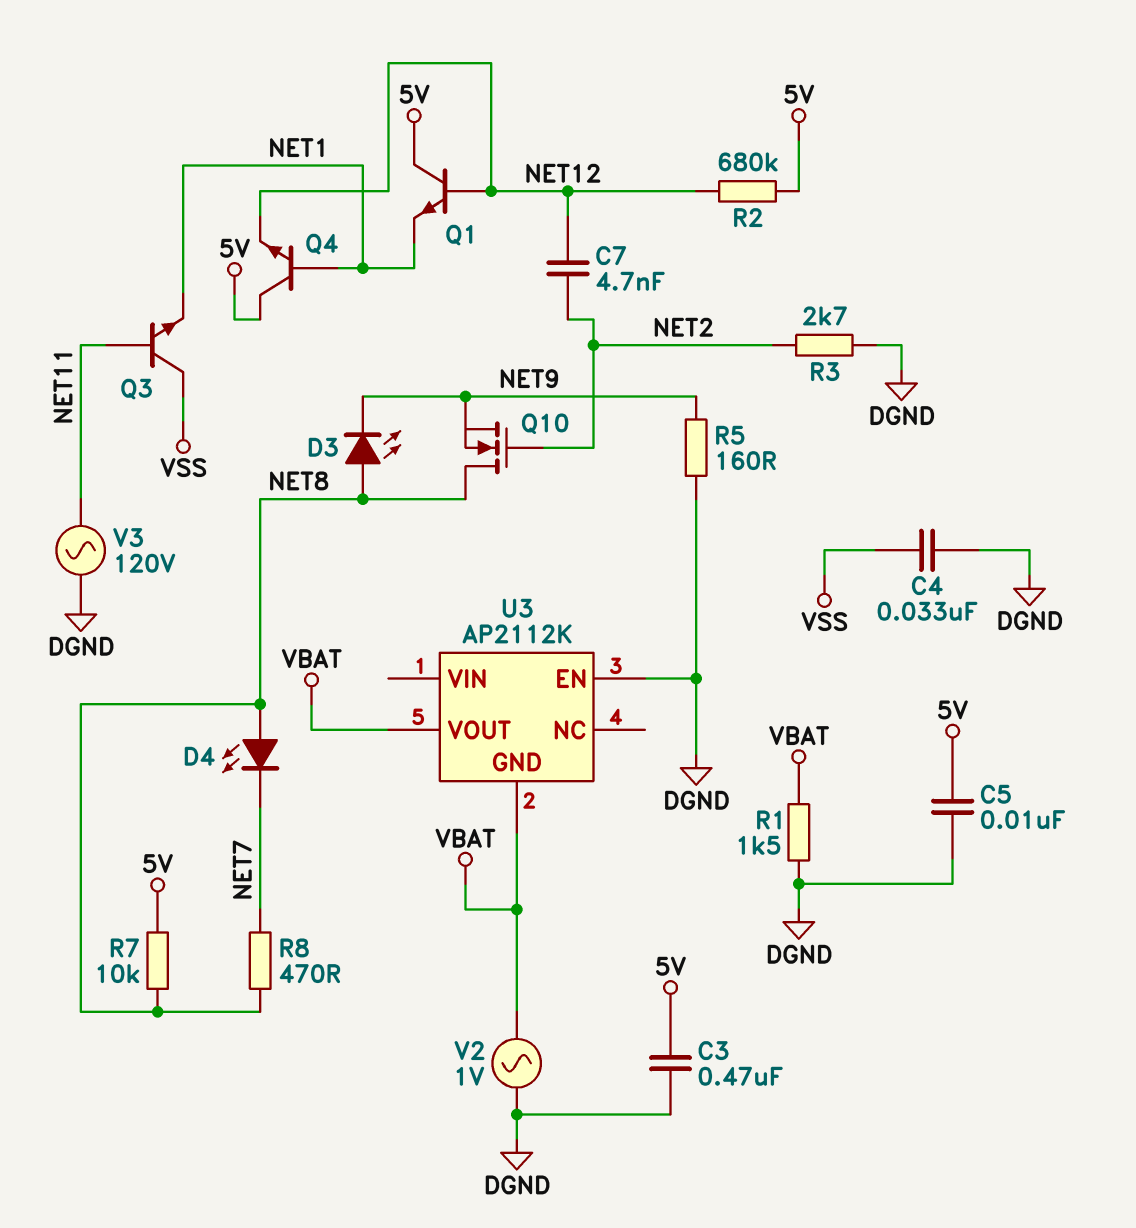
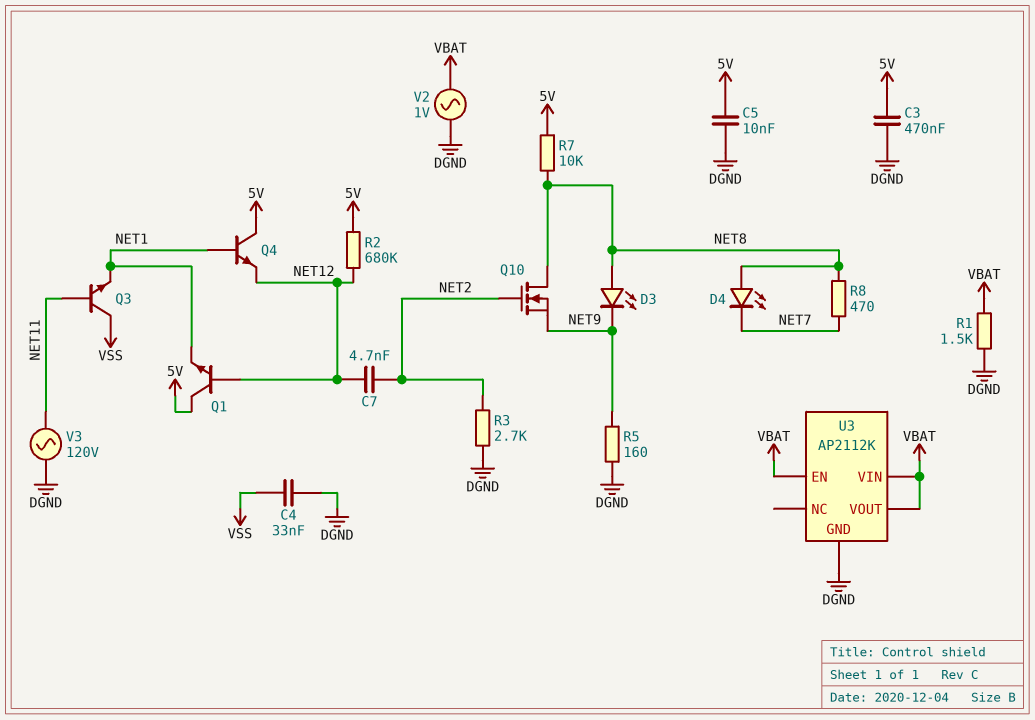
U3 pin EN: DGND -> VBAT
U3 pin GND: VBAT -> DGND
U3 pin VIN: none -> VBAT

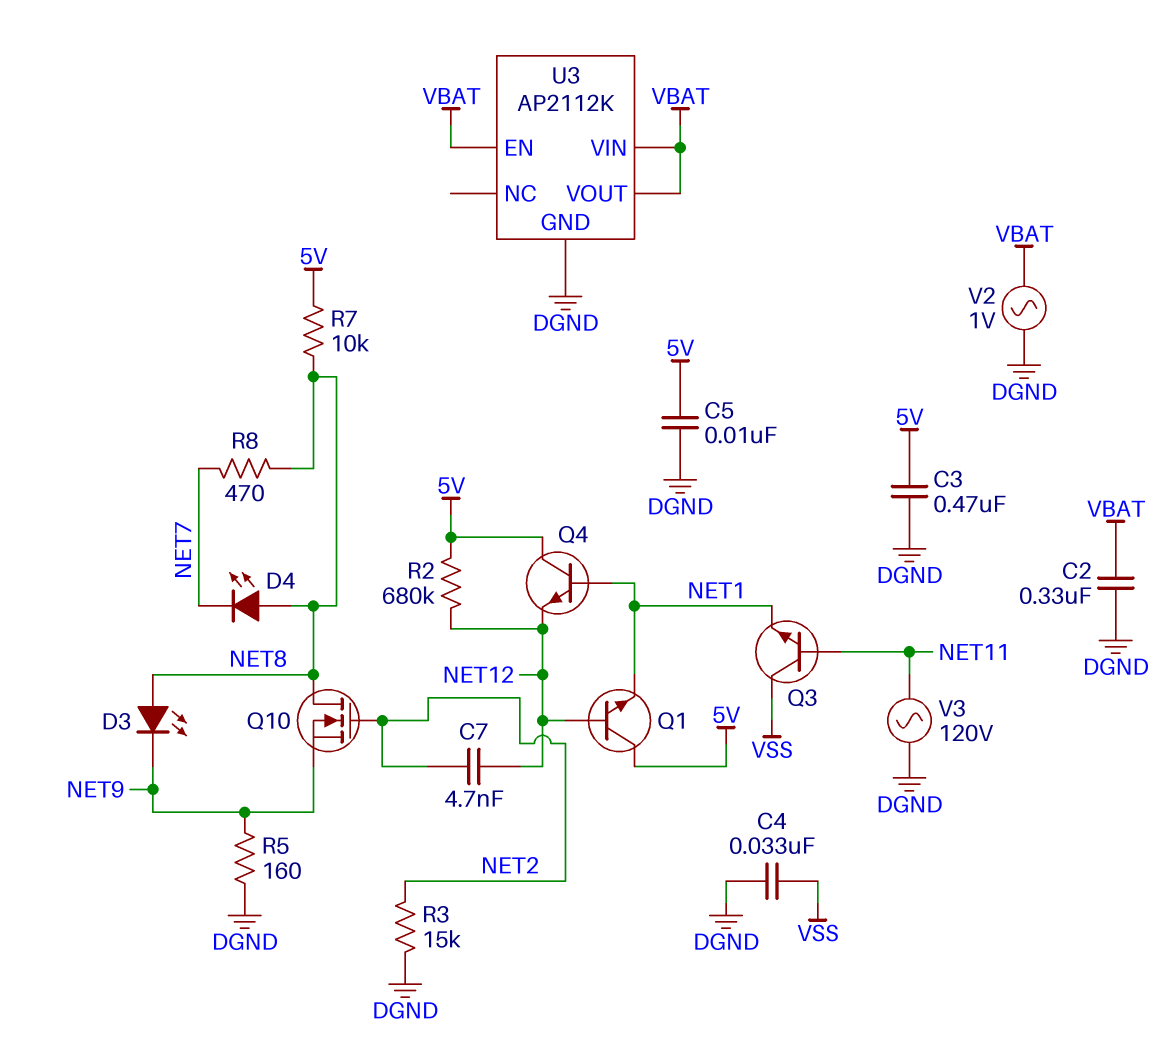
C2: none -> 330nF (DGND, VBAT)
R1: 1.5k (DGND, VBAT) -> none
R3: 2.7k (DGND, NET2) -> 15k (DGND, NET2)

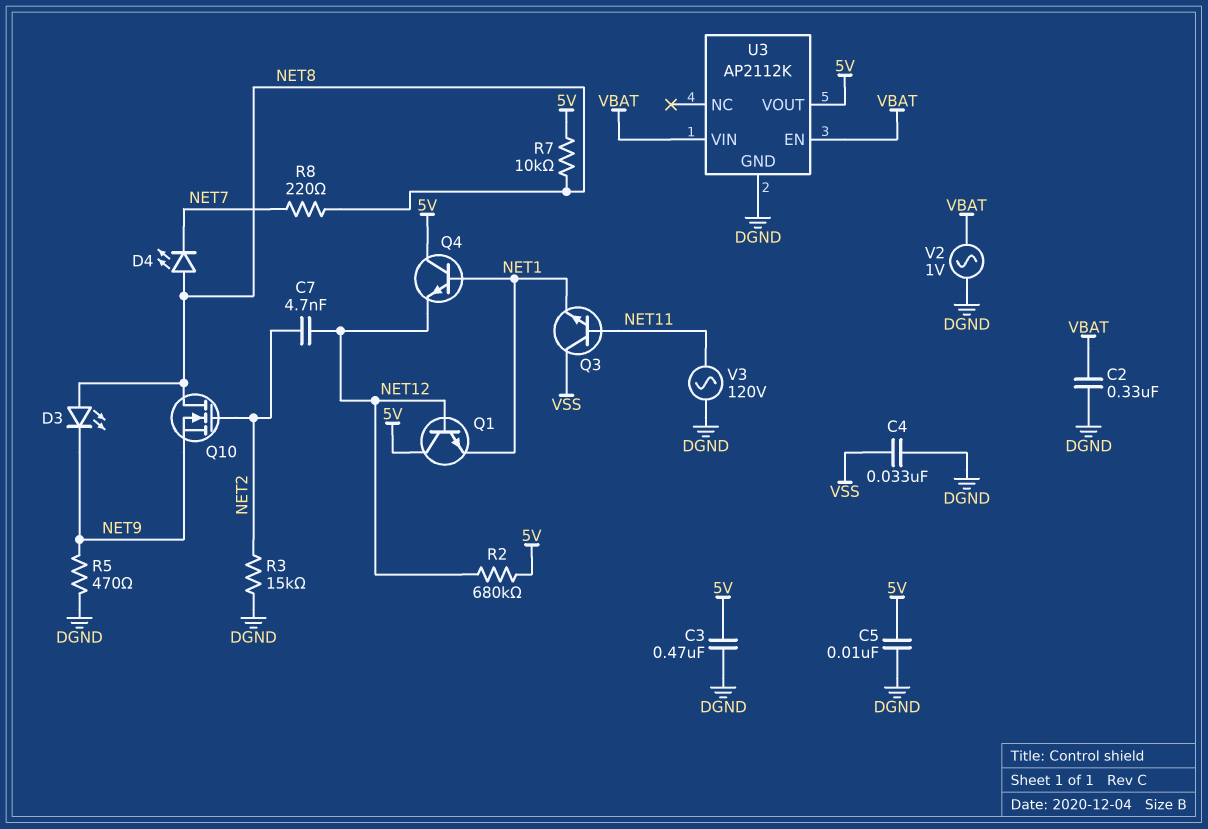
R5: 160 (DGND, NET9) -> 470 (DGND, NET9)
R8: 470 (NET7, NET8) -> 220 (NET7, NET8)
U3 pin VOUT: VBAT -> 5V

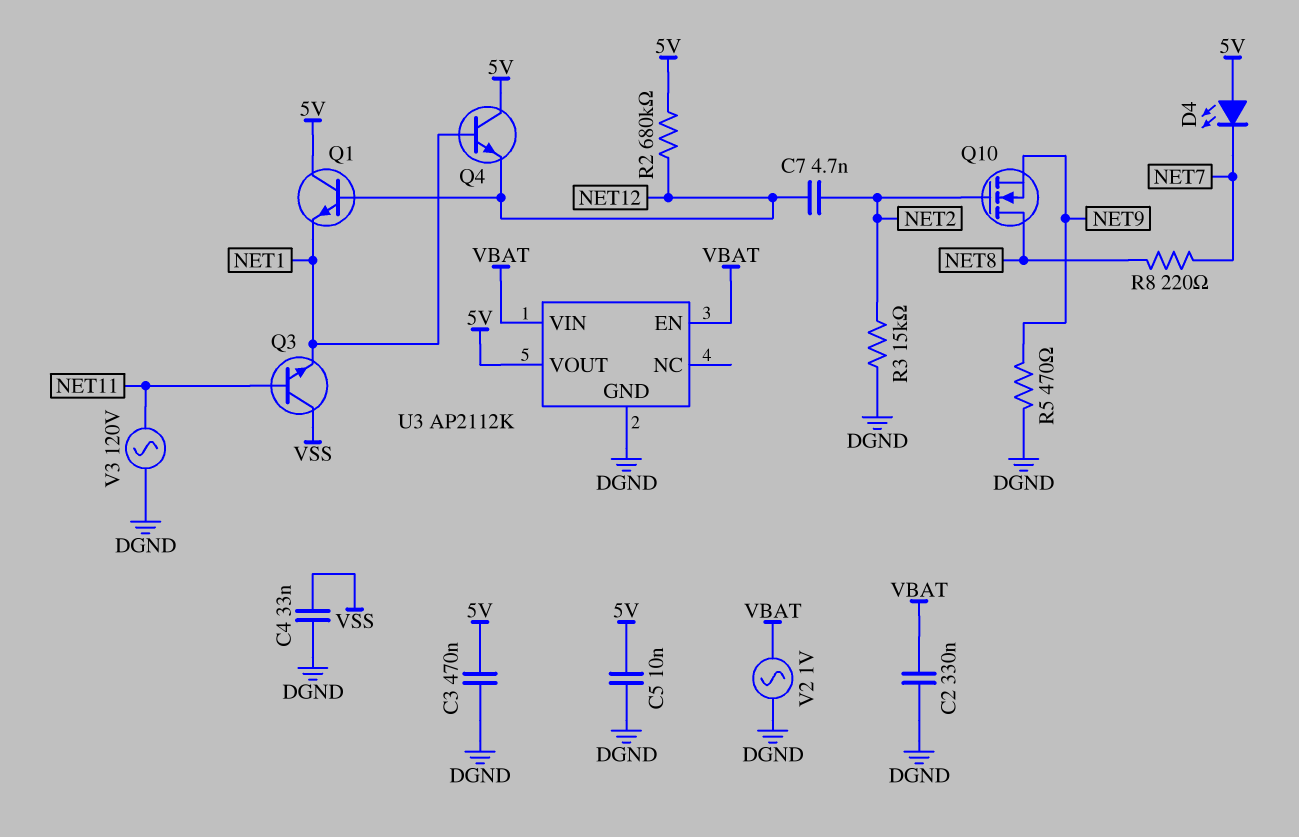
D3: LED (A NET8, K NET9) -> none
D4: LED (A NET8, K NET7) -> LED (A 5V, K NET7)
R7: 10k (5V, NET8) -> none

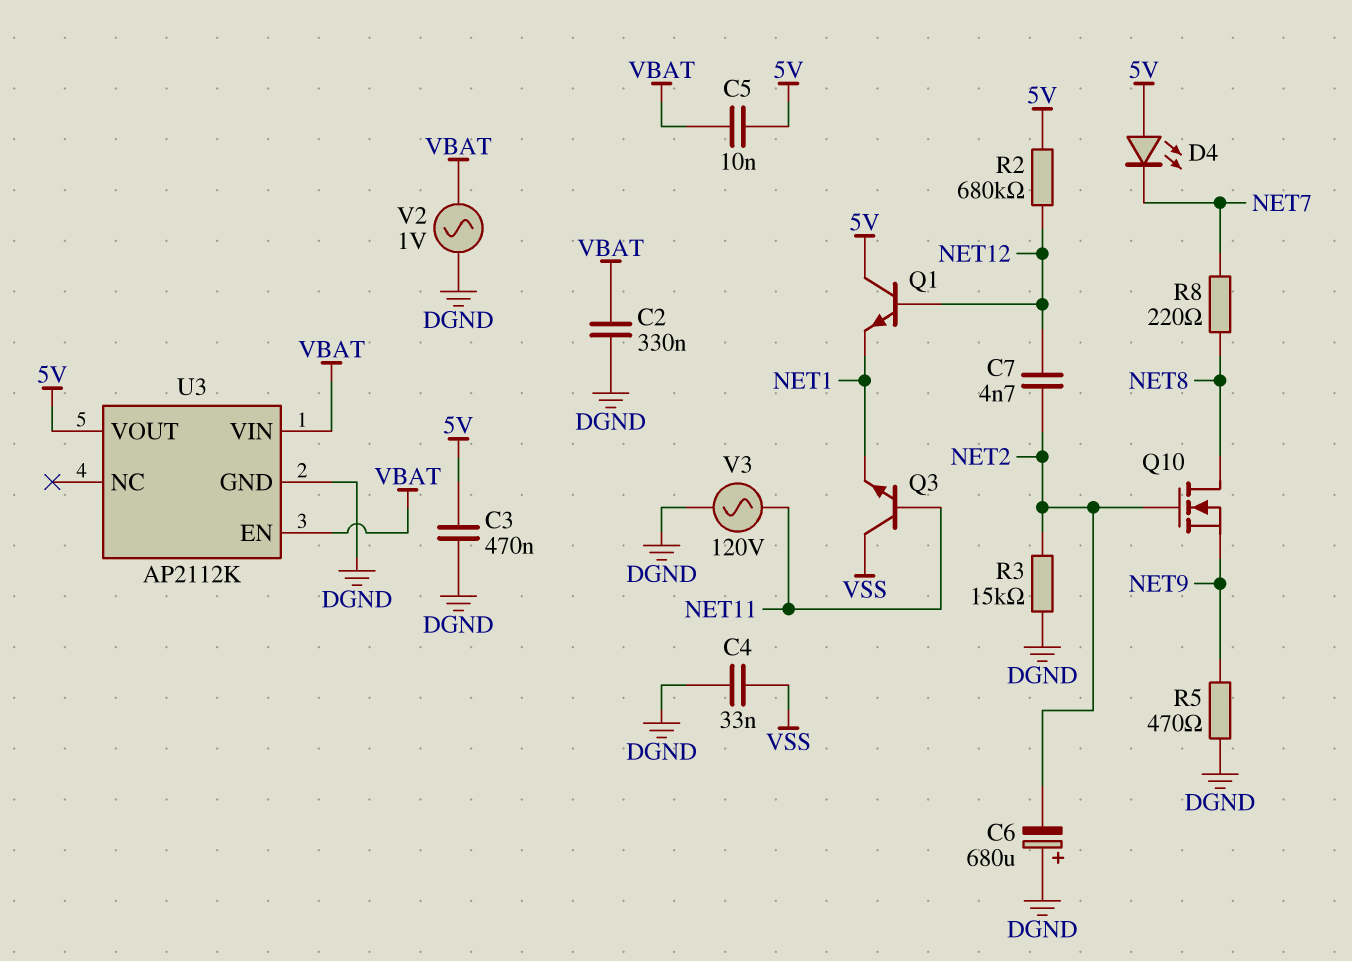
C5: 10nF (5V, DGND) -> 10nF (5V, VBAT)
C6: none -> 680uF (plus DGND, minus NET2)
Q4: NPN (B NET1, C 5V, E NET12) -> none

